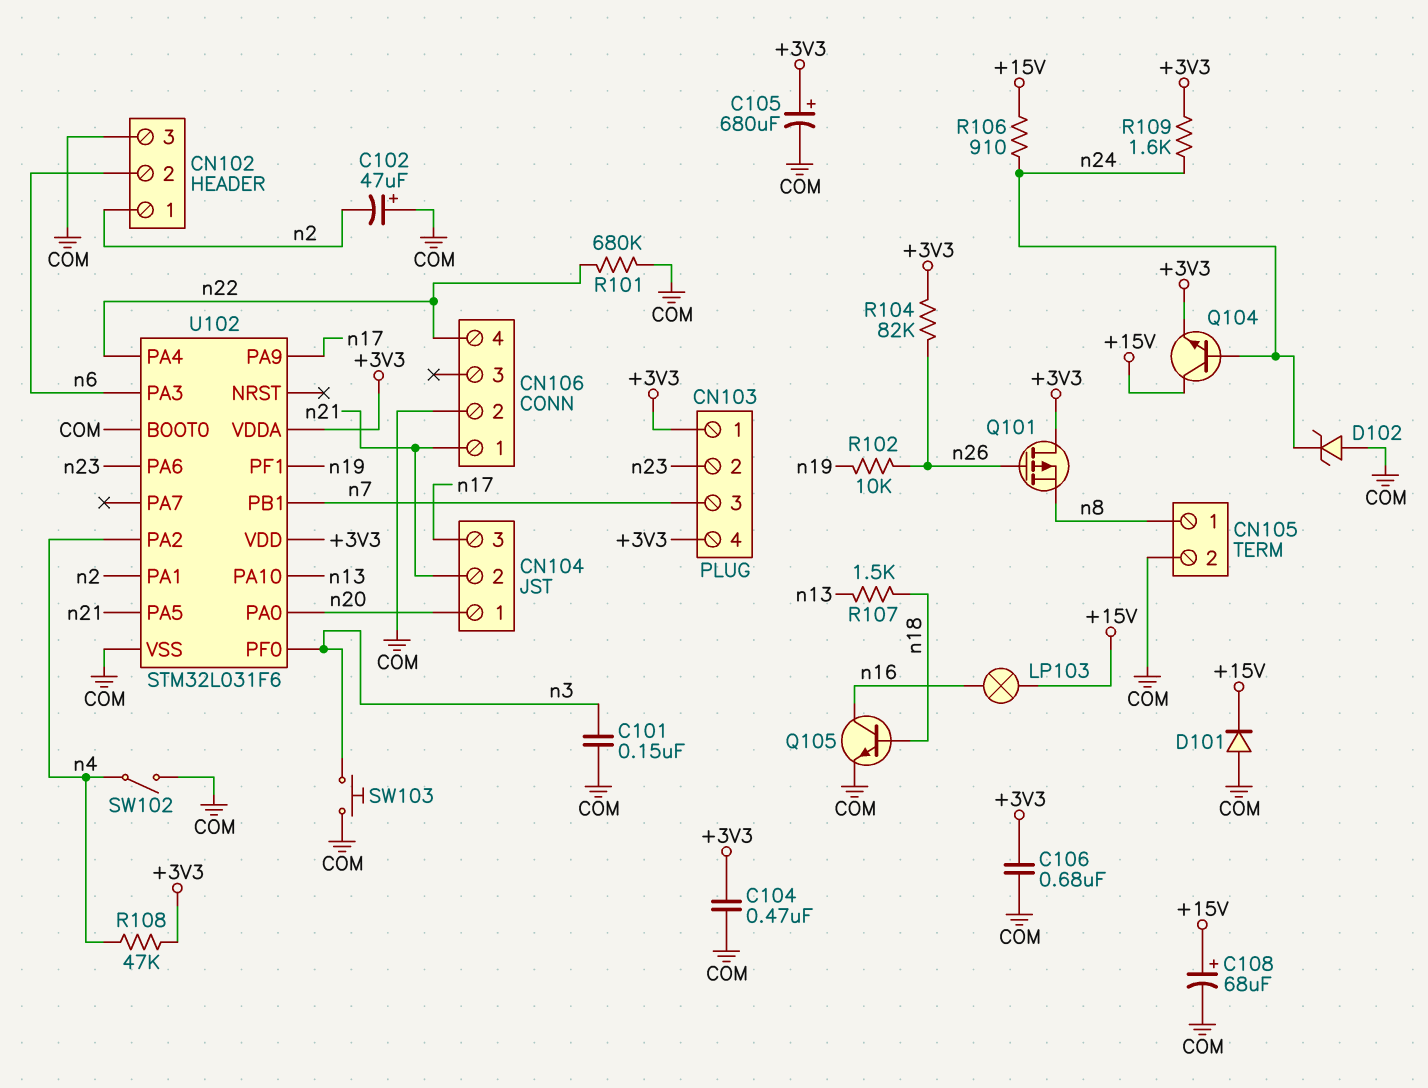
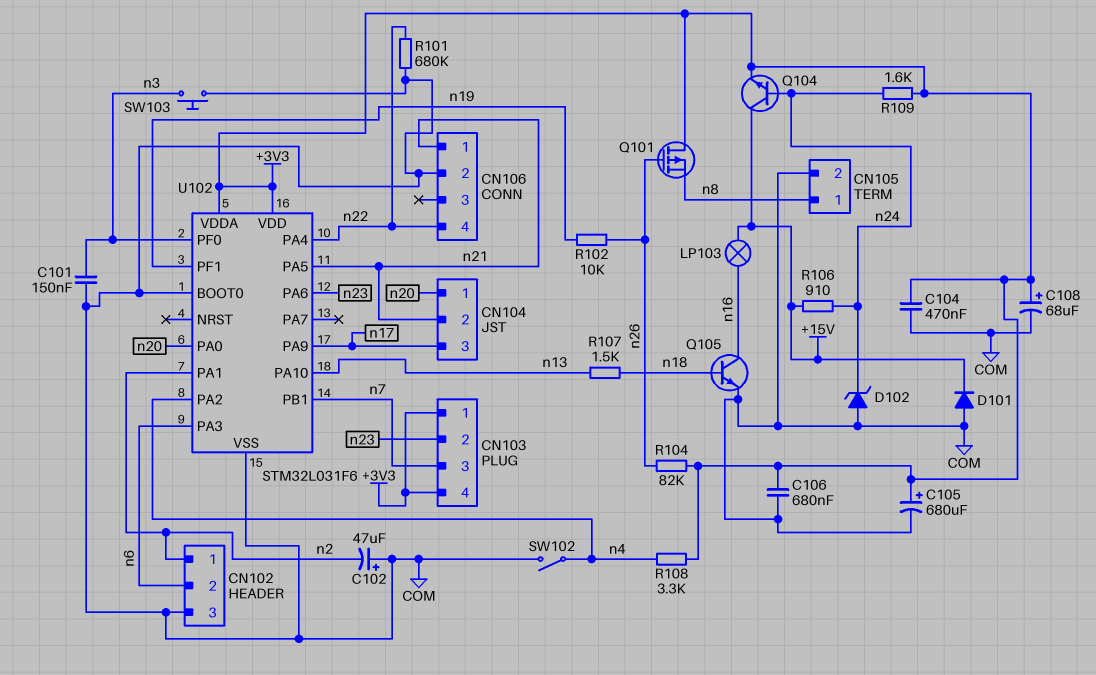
C108: 68uF (plus +15V, minus COM) -> 68uF (plus +3V3, minus COM)
R108: 47k (+3V3, n4) -> 3.3k (+3V3, n4)

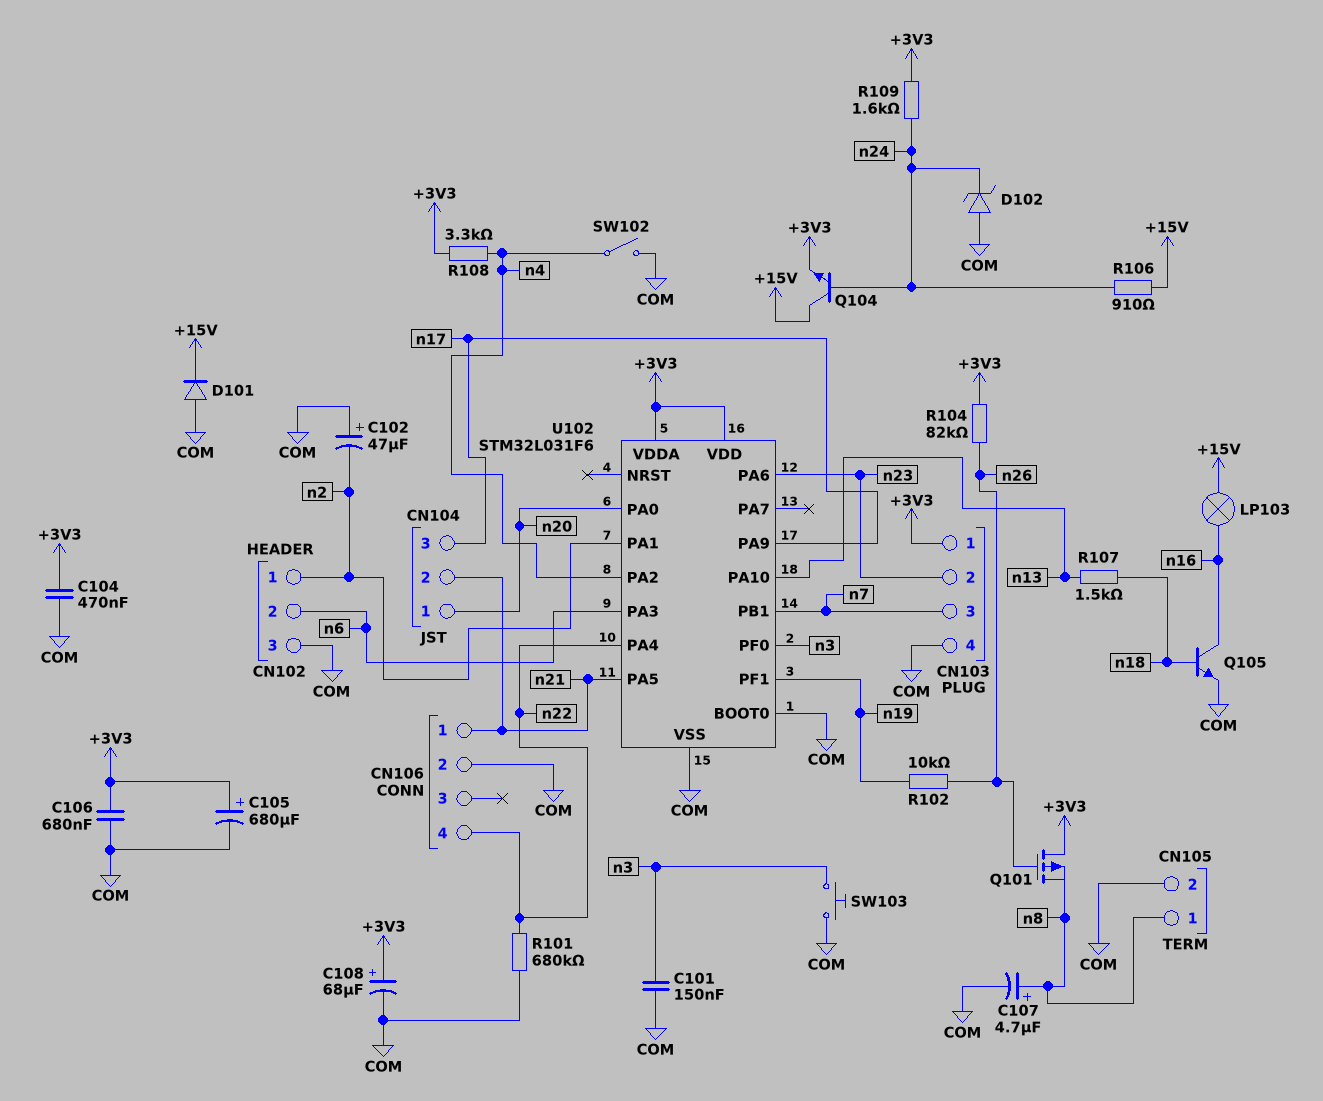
C107: none -> 4.7uF (plus n8, minus COM)
CN103 pin 4: +3V3 -> COM

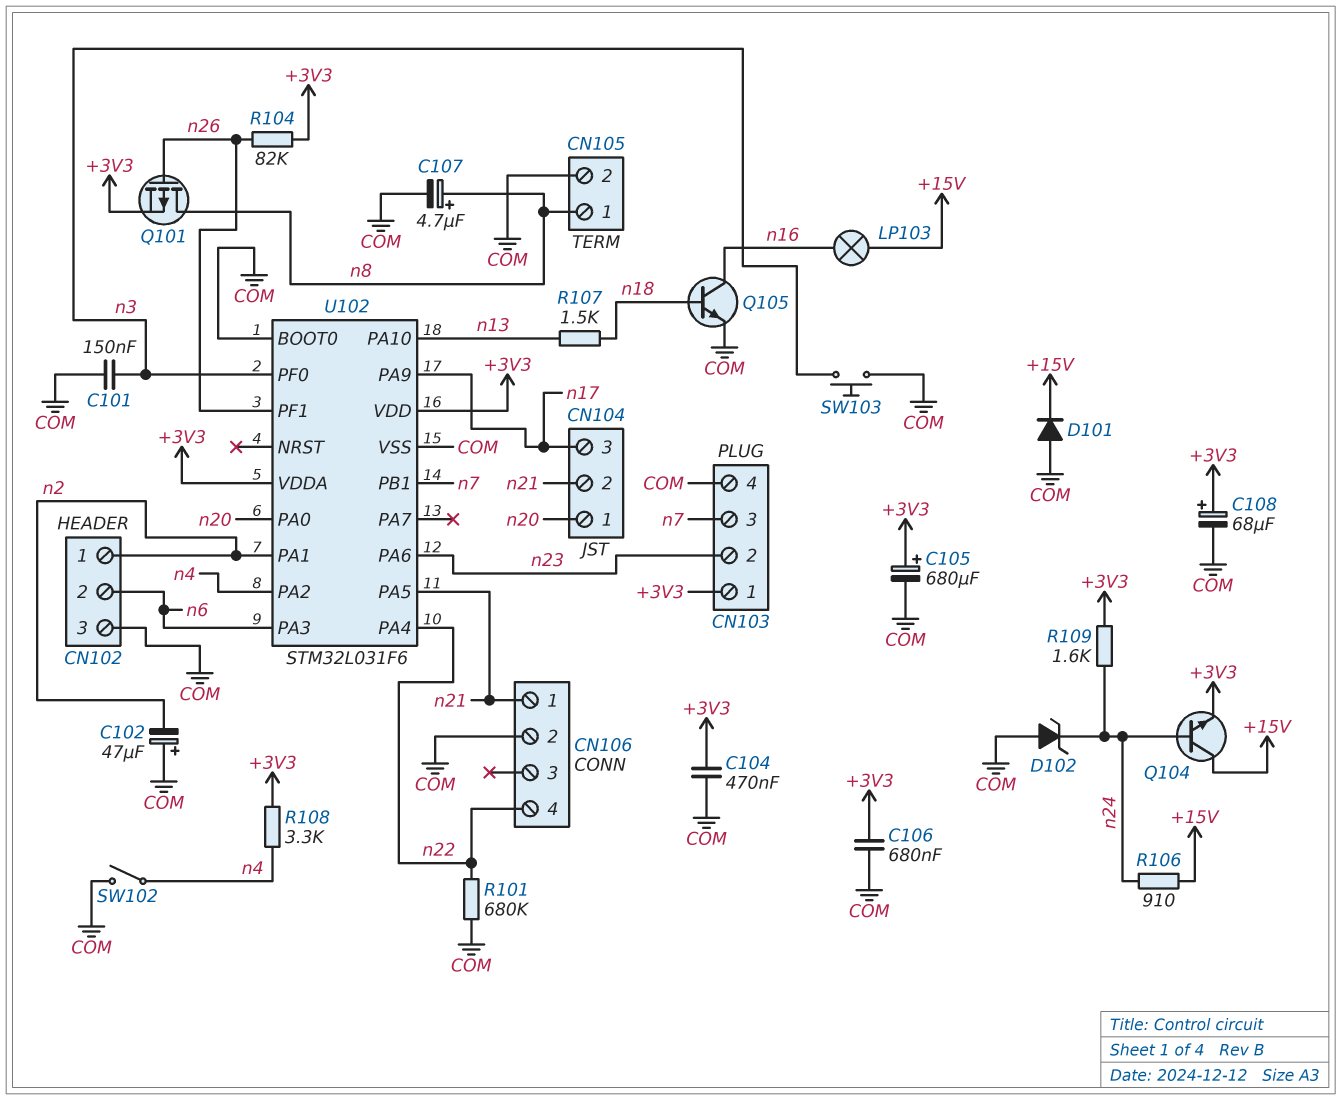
Q101: PMOS (G n26, D +3V3, S n8) -> PMOS (G n26, D n8, S +3V3)
R102: 10k (n19, n26) -> none
U102 pin PF1: n19 -> n26

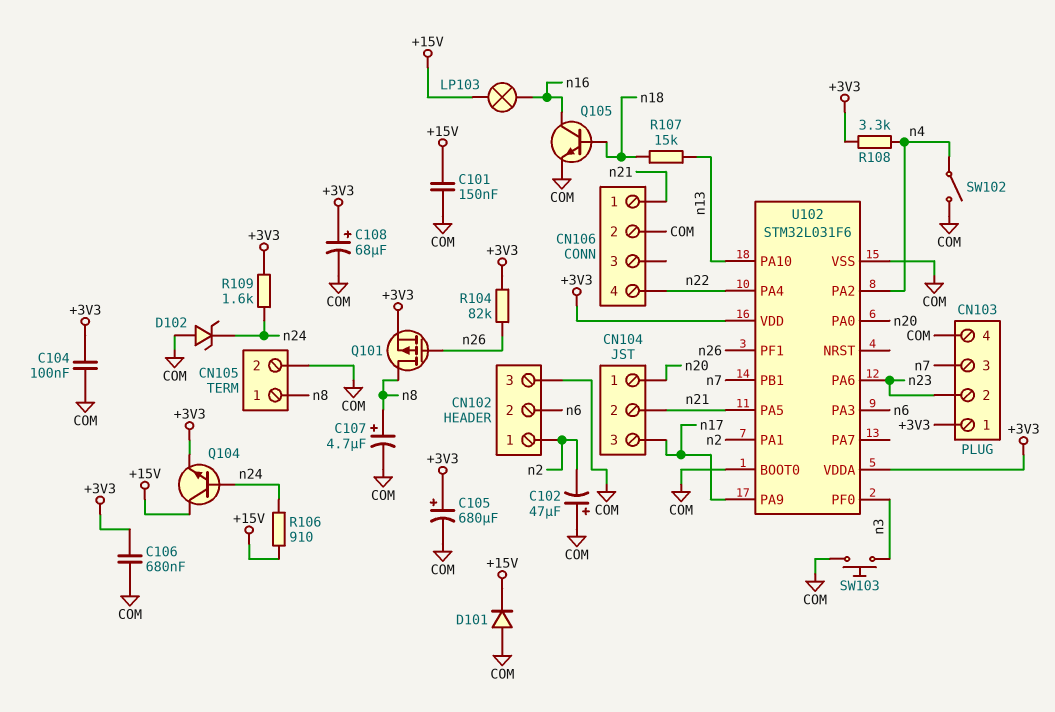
C101: 150nF (COM, n3) -> 150nF (+15V, COM)
C104: 470nF (+3V3, COM) -> 100nF (+3V3, COM)
R101: 680k (COM, n22) -> none
R107: 1.5k (n13, n18) -> 15k (n13, n18)

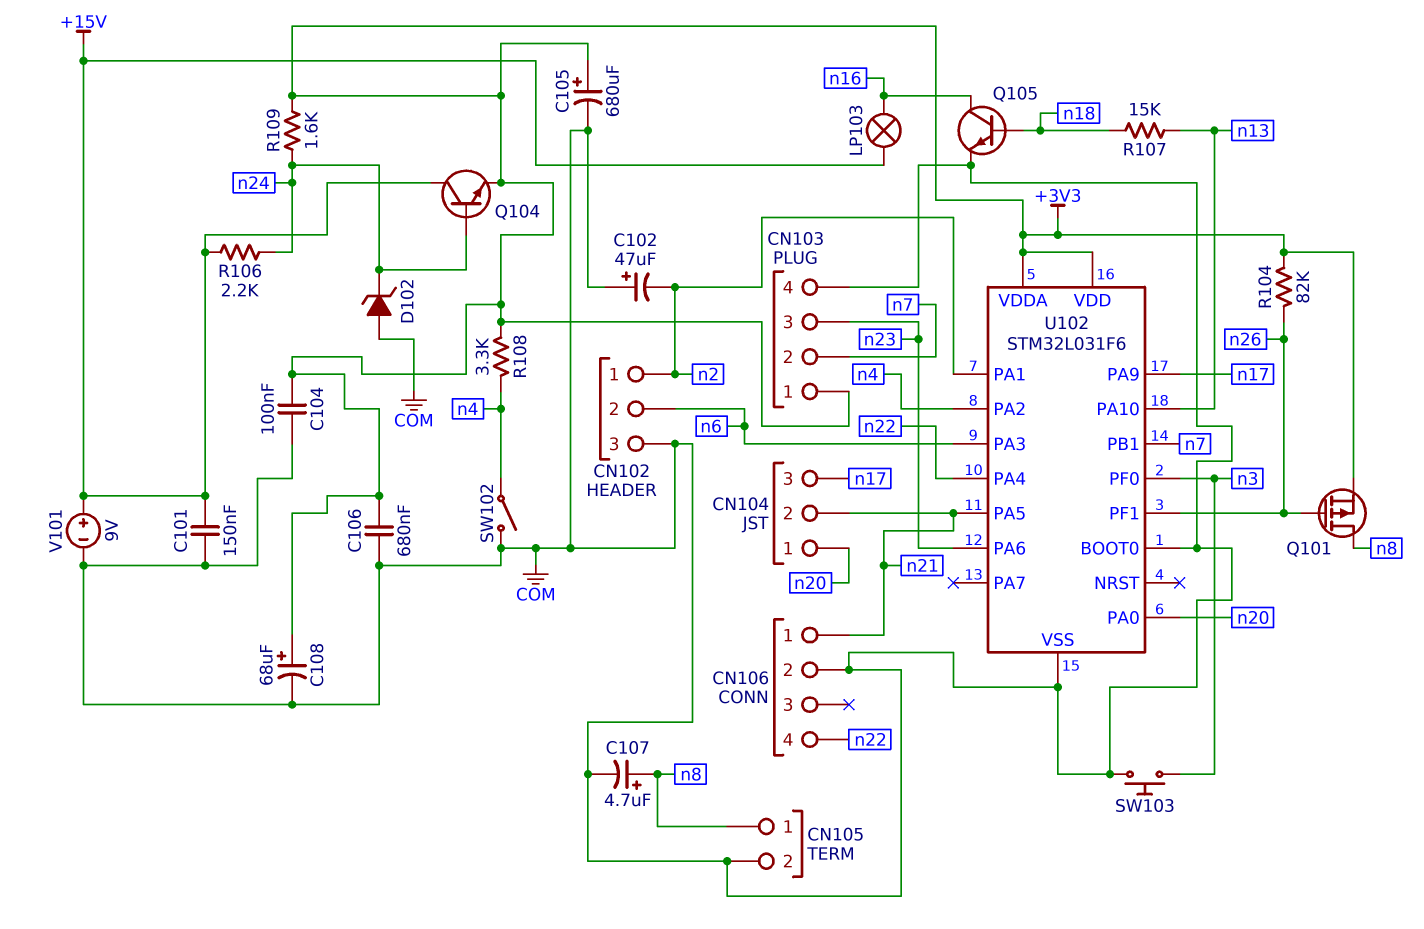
CN103 pin 2: n23 -> n7
CN103 pin 3: n7 -> n23
D101: diode (A COM, K +15V) -> none
R106: 910 (+15V, n24) -> 2.2k (+15V, n24)
V101: none -> 9V (plus +15V, minus COM)

